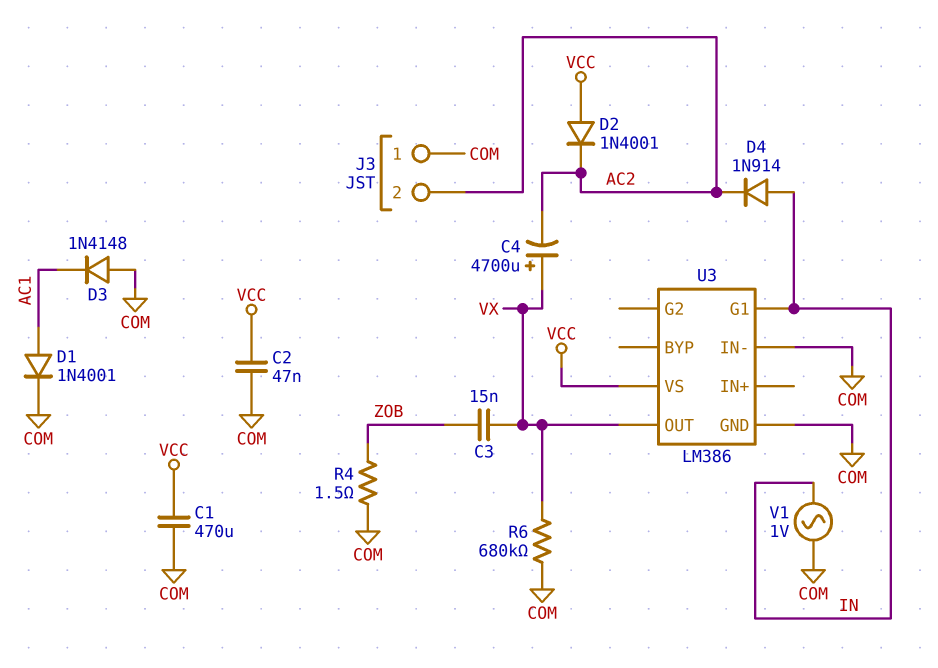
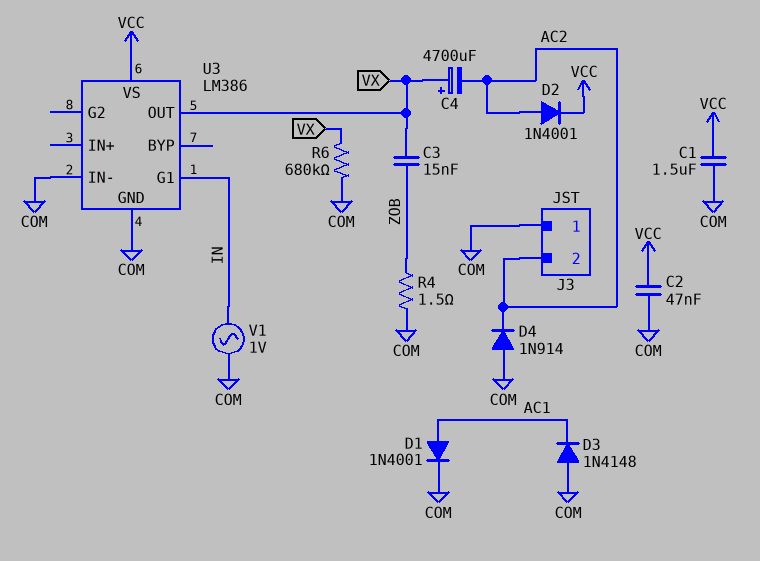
C1: 470uF (COM, VCC) -> 1.5uF (COM, VCC)
D2: diode 1N4001 (A VCC, K AC2) -> diode 1N4001 (A AC2, K VCC)
D4: diode 1N914 (A IN, K AC2) -> diode 1N914 (A COM, K AC2)

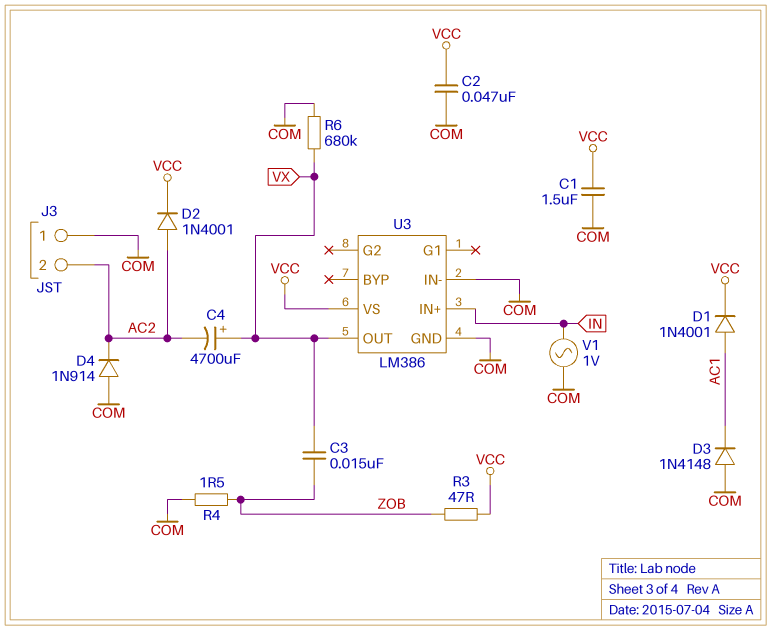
D1: diode 1N4001 (A AC1, K COM) -> diode 1N4001 (A AC1, K VCC)
R3: none -> 47 (VCC, ZOB)
U3 pin G1: IN -> none
U3 pin IN+: none -> IN

